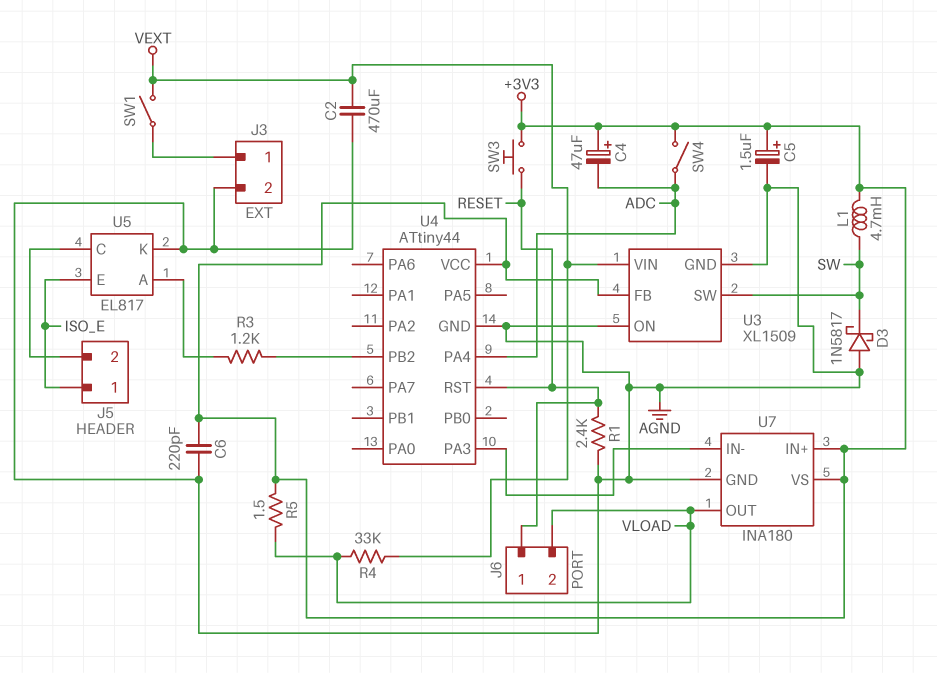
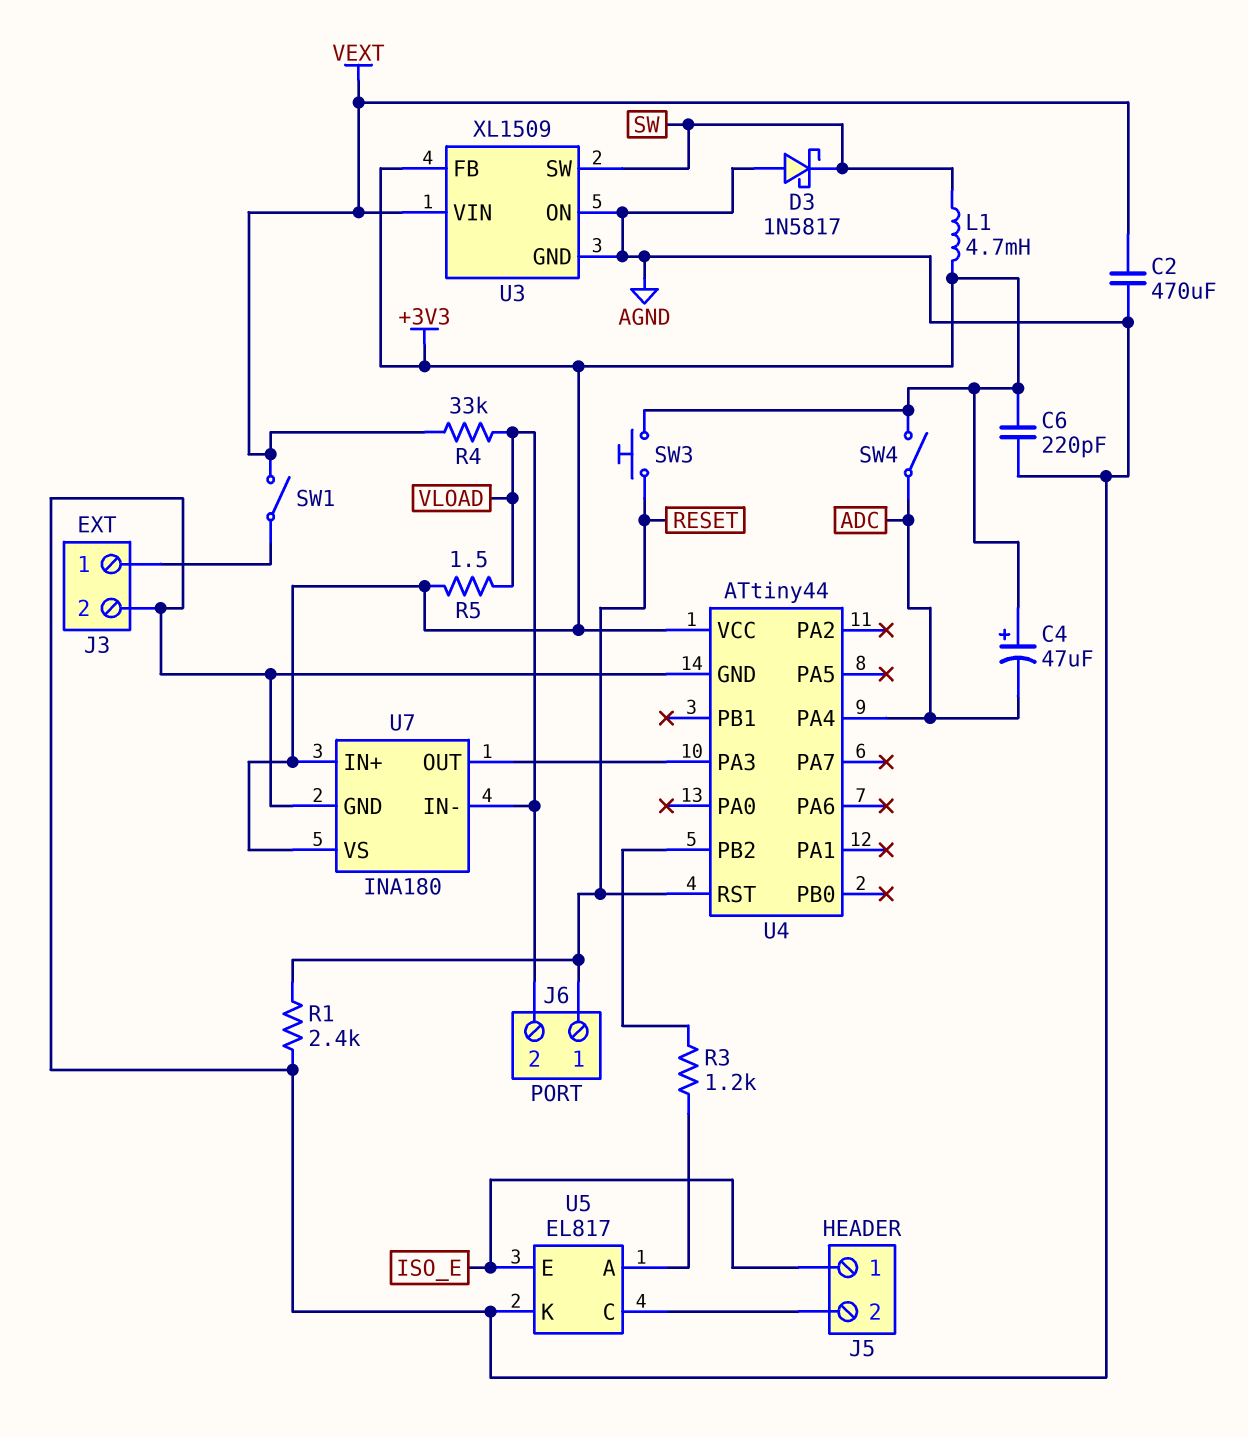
C5: 1.5uF (plus +3V3, minus AGND) -> none
U7 pin IN-: U4/PA3 -> VLOAD
U7 pin OUT: VLOAD -> U4/PA3

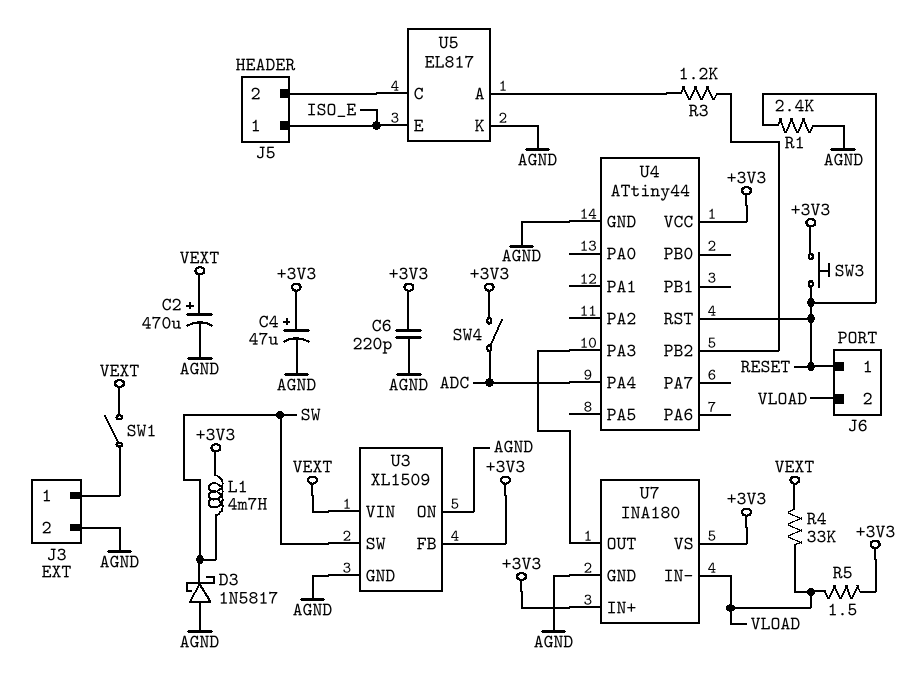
C2: 470uF (AGND, VEXT) -> 470uF (plus VEXT, minus AGND)
C4: 47uF (plus +3V3, minus ADC) -> 47uF (plus +3V3, minus AGND)

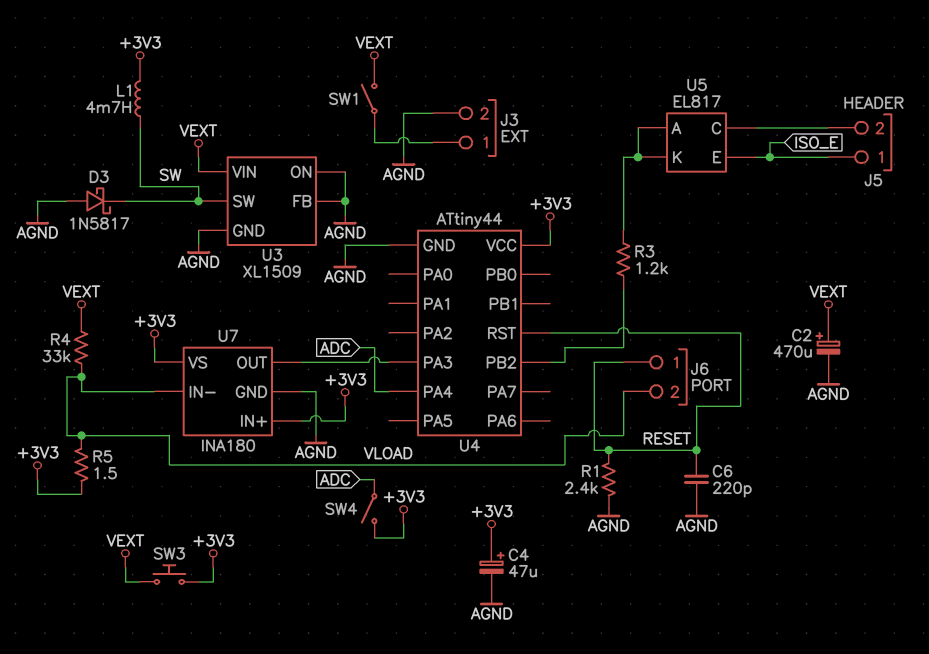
C6: 220pF (+3V3, AGND) -> 220pF (AGND, RESET)
SW3: button (+3V3, RESET) -> button (+3V3, VEXT)
U3 pin FB: +3V3 -> AGND
U5 pin K: AGND -> U5/A

